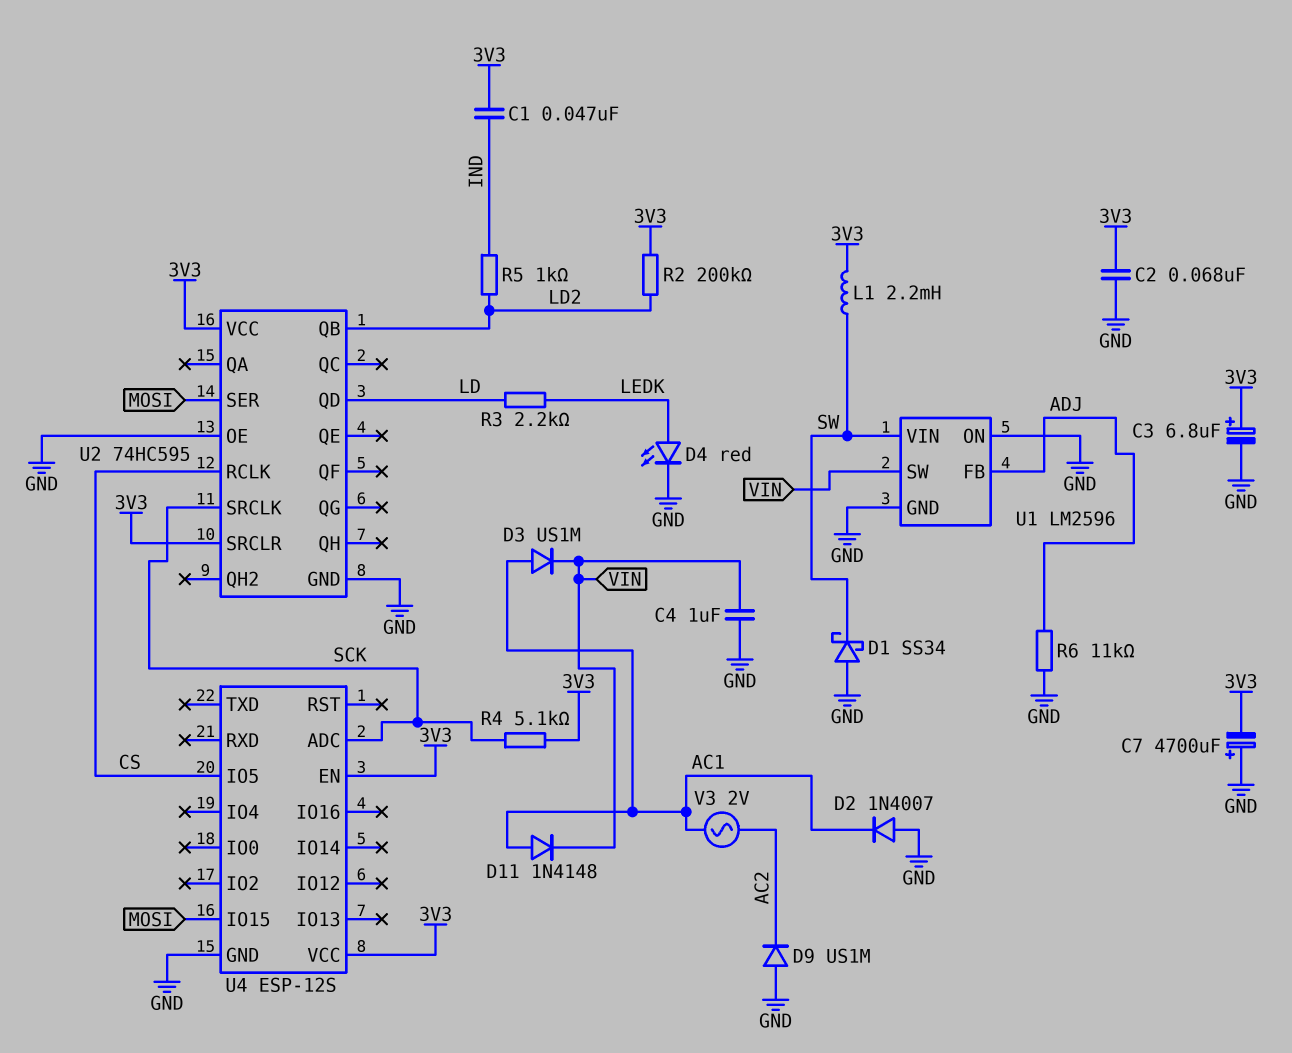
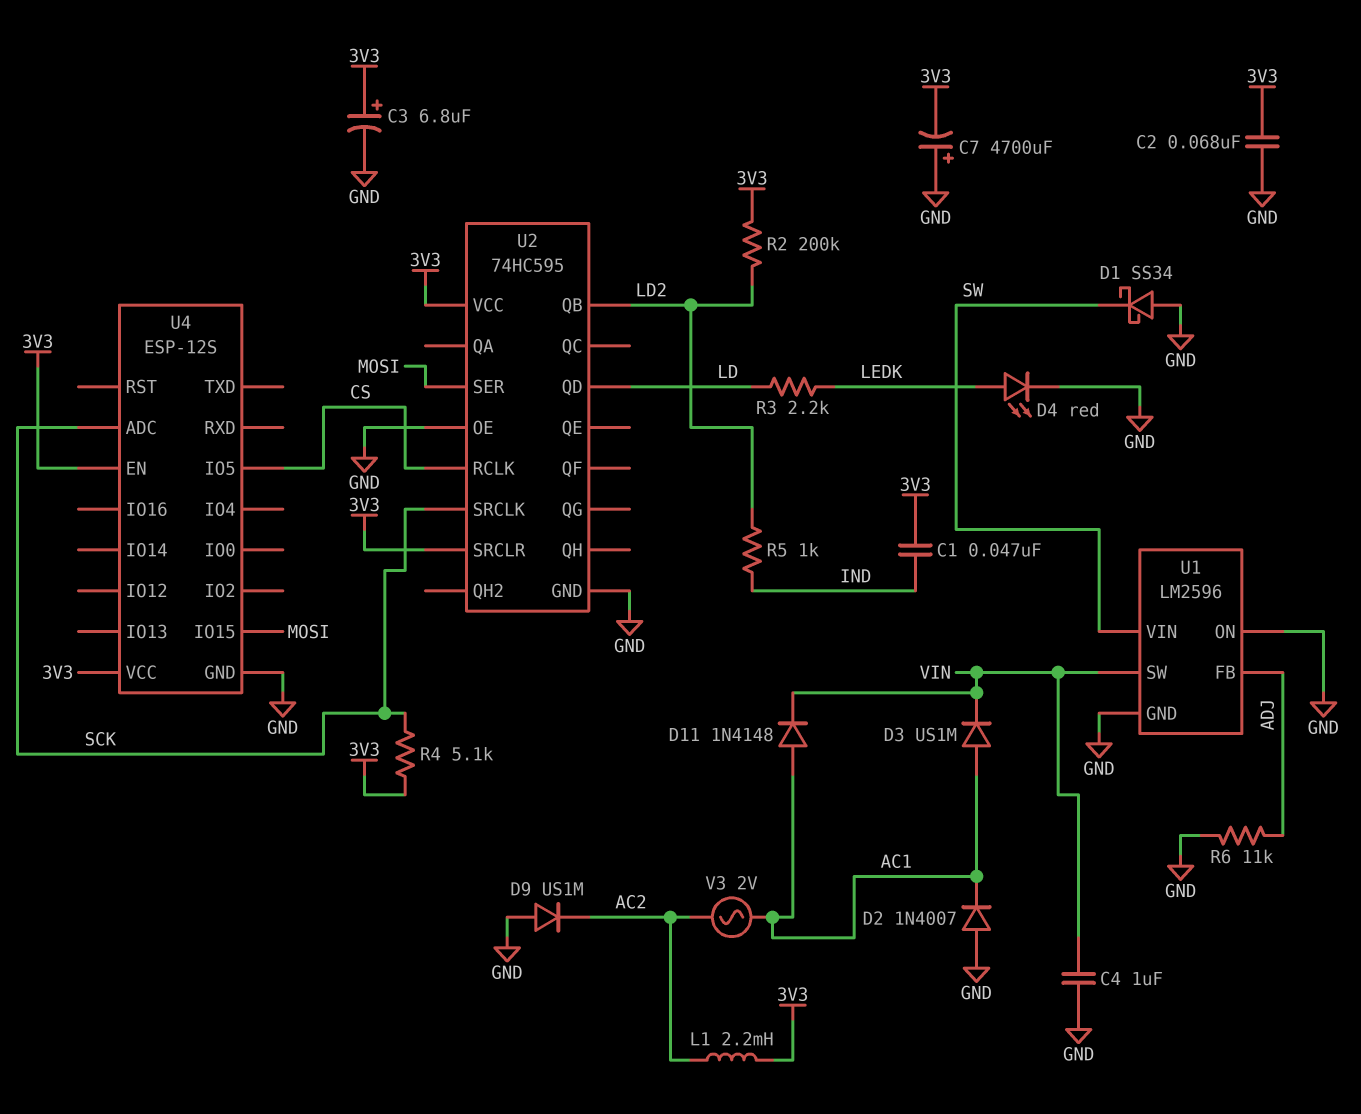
L1: 2.2mH (3V3, SW) -> 2.2mH (3V3, AC2)

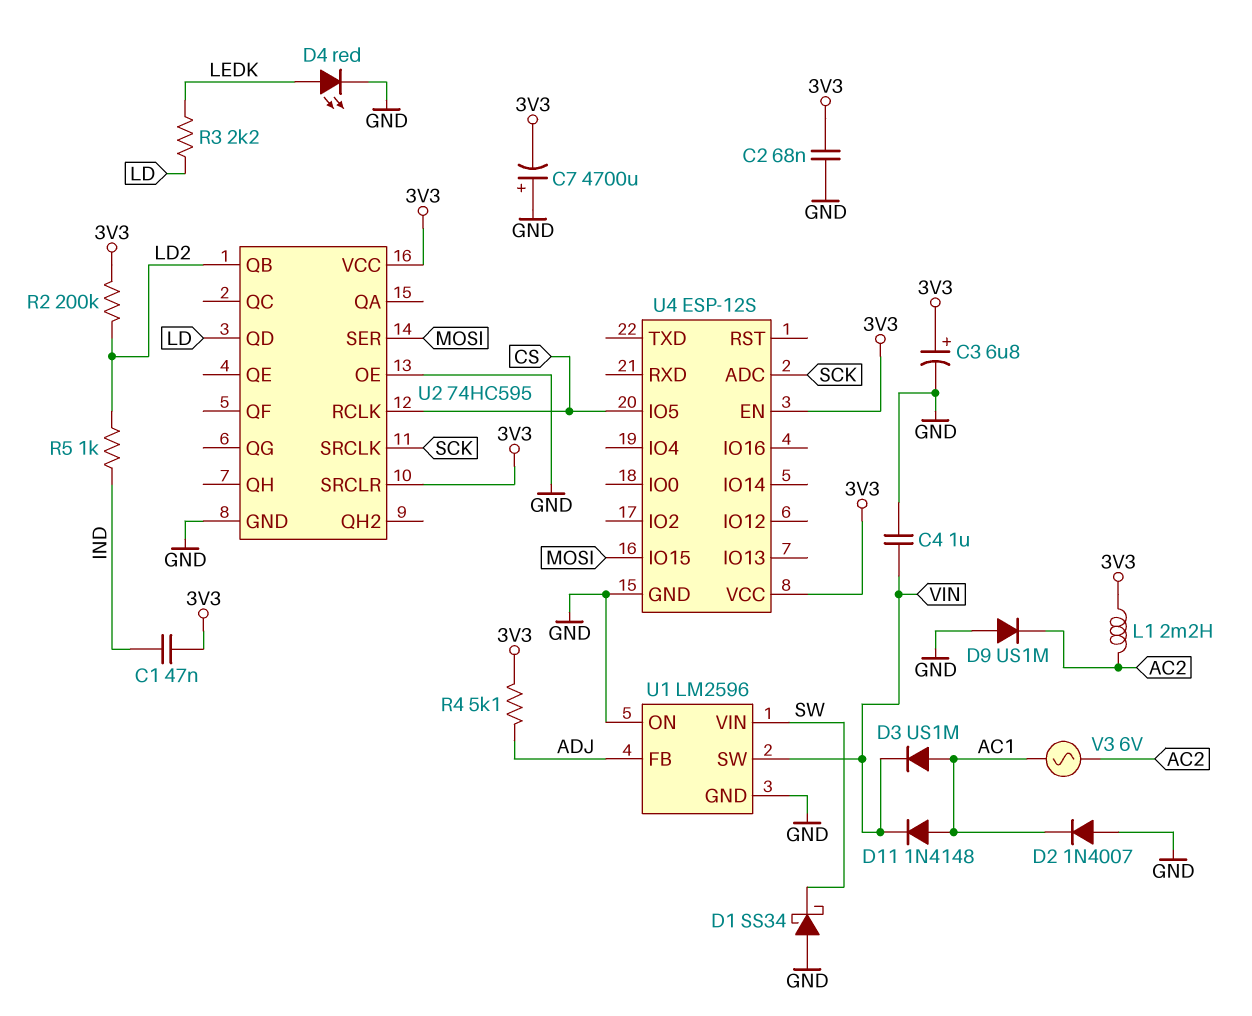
R4: 5.1k (3V3, SCK) -> 5.1k (3V3, ADJ)
R6: 11k (ADJ, GND) -> none
V3: AC 2V (AC1, AC2) -> AC 6V (AC1, AC2)

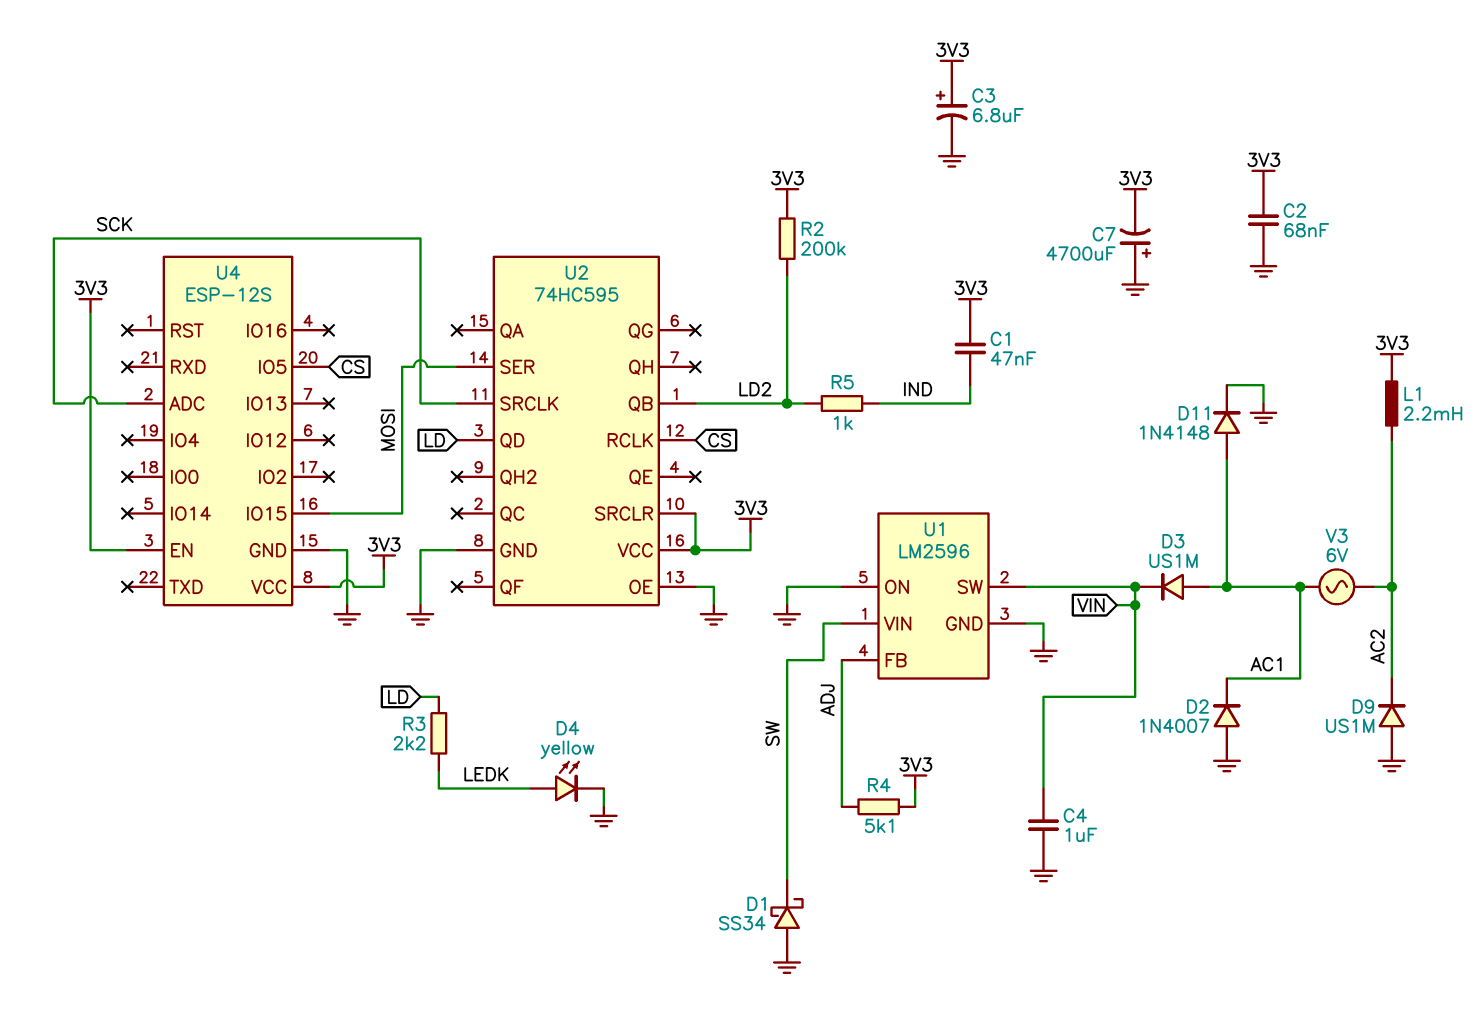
D4: LED red (A LEDK, K GND) -> LED yellow (A LEDK, K GND)
D11: diode 1N4148 (A AC1, K VIN) -> diode 1N4148 (A AC1, K GND)

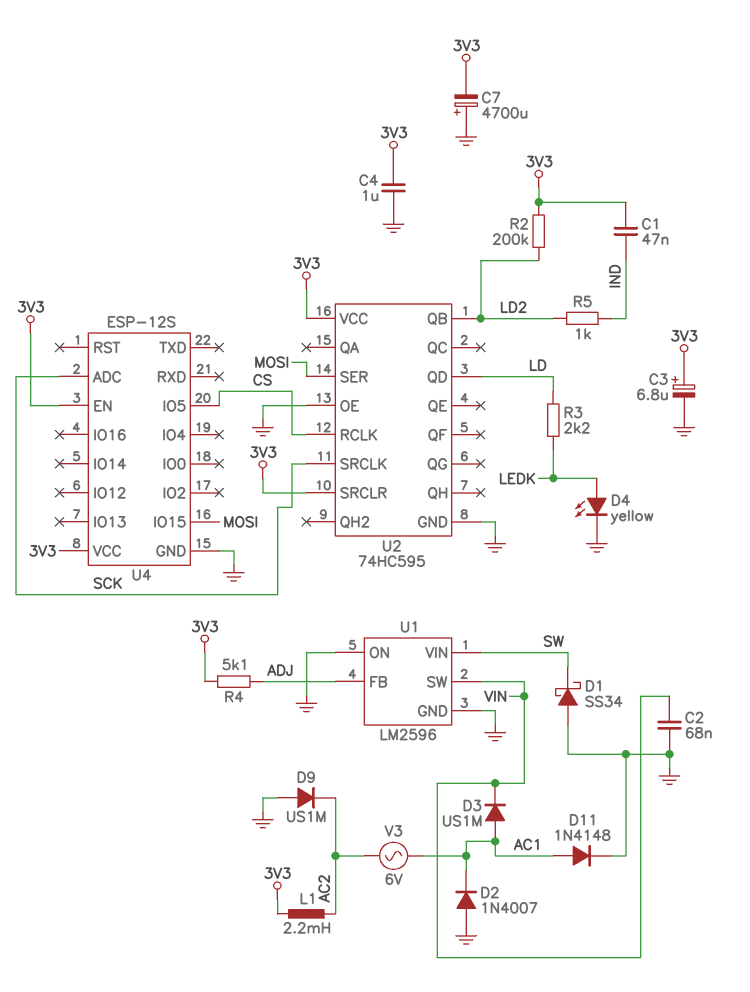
C2: 68nF (3V3, GND) -> 68nF (GND, VIN)
C4: 1uF (GND, VIN) -> 1uF (3V3, GND)

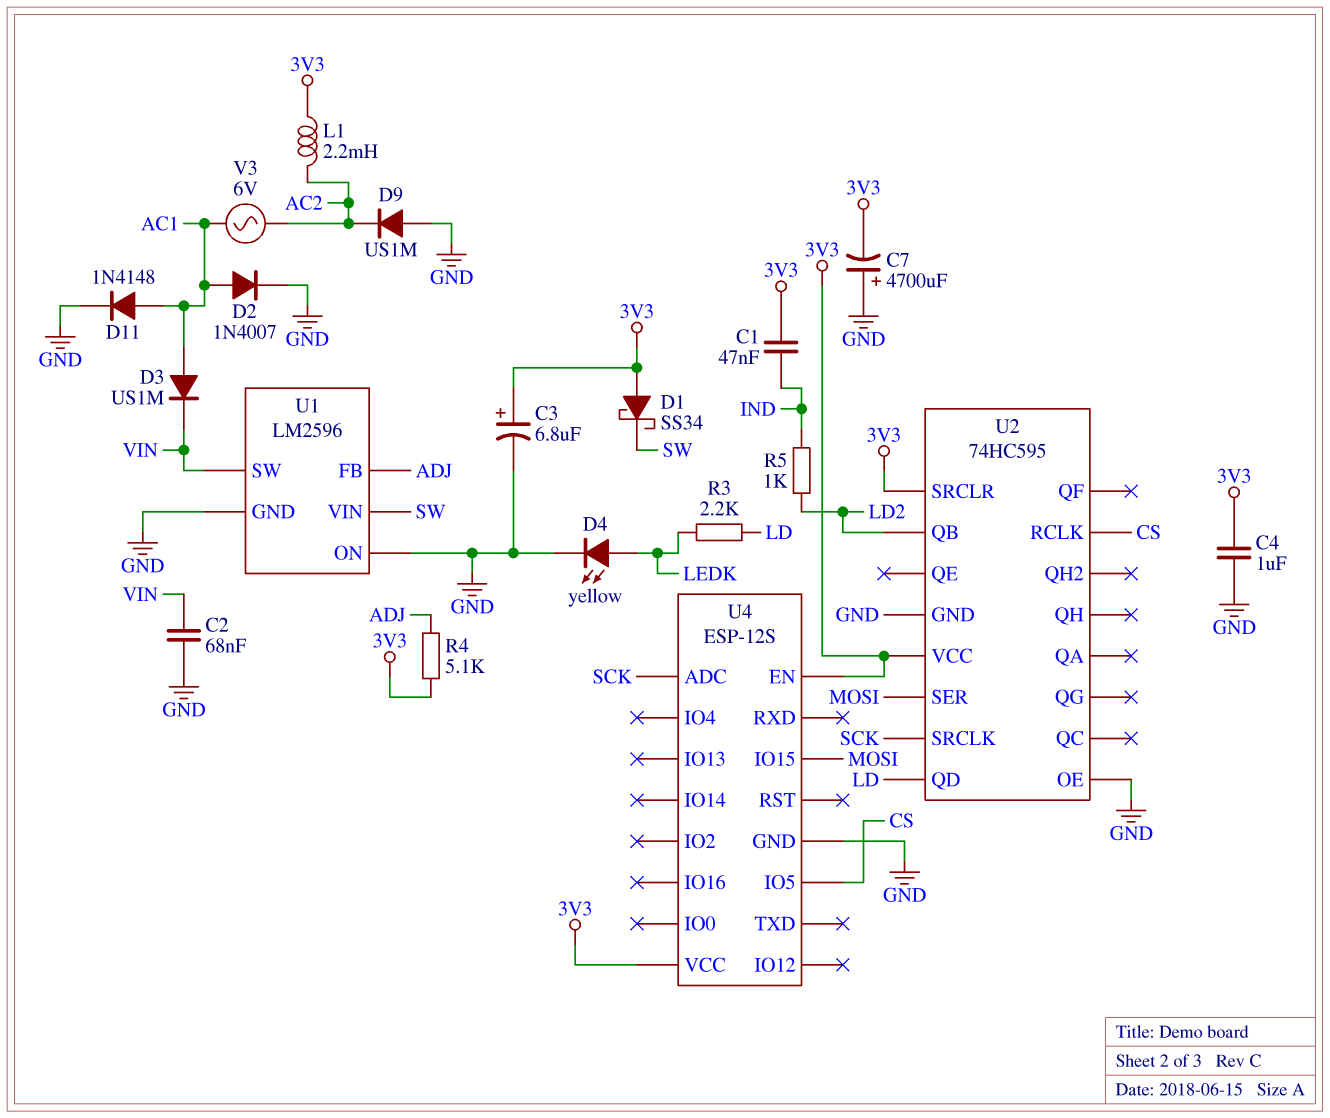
D1: schottky SS34 (A GND, K SW) -> schottky SS34 (A 3V3, K SW)
D2: diode 1N4007 (A GND, K AC1) -> diode 1N4007 (A AC1, K GND)
R2: 200k (3V3, LD2) -> none

